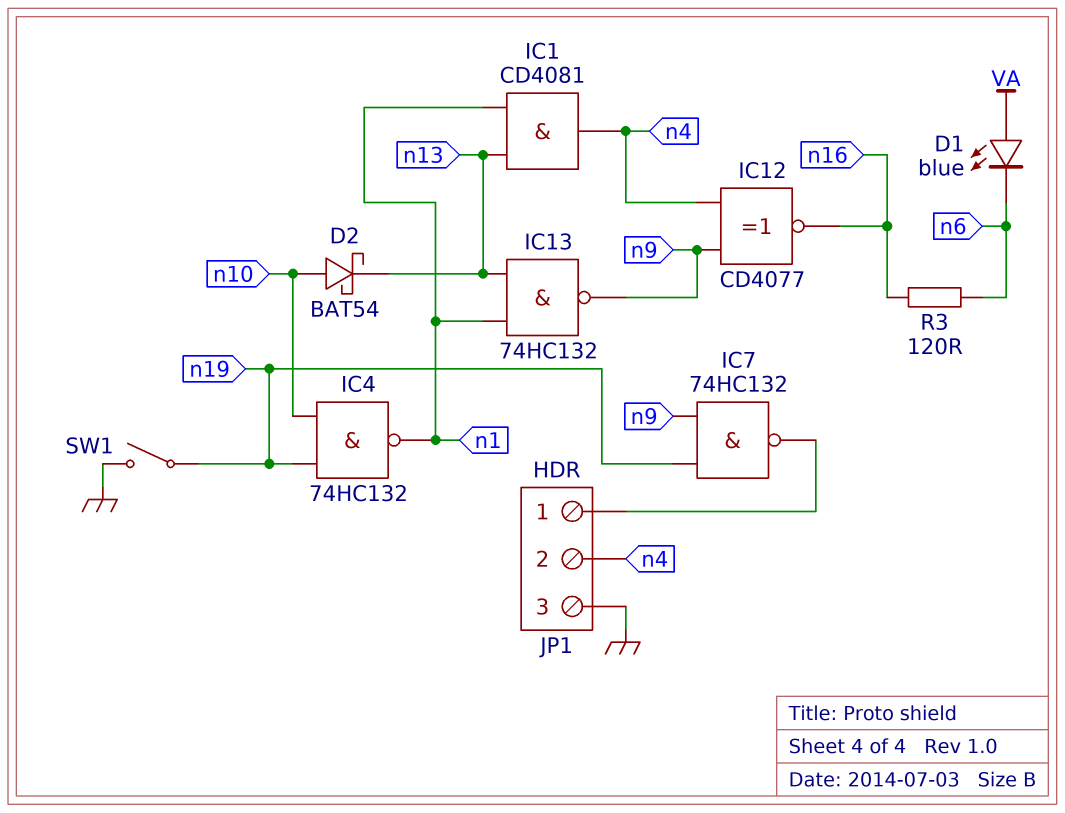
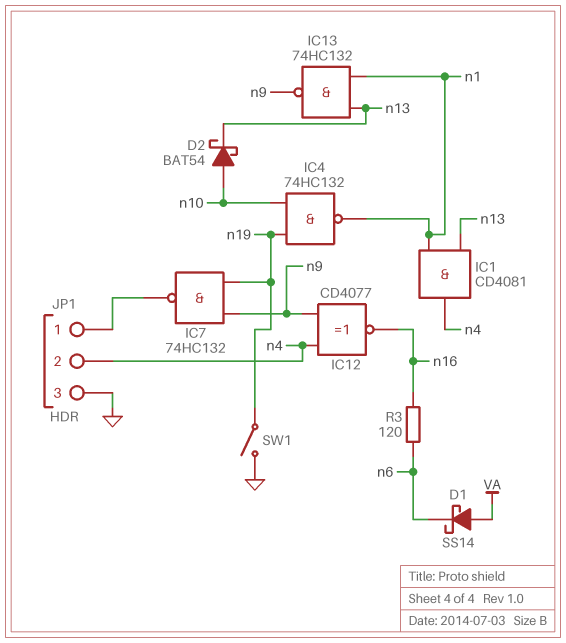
D1: LED blue (A VA, K n6) -> schottky SS14 (A VA, K n6)

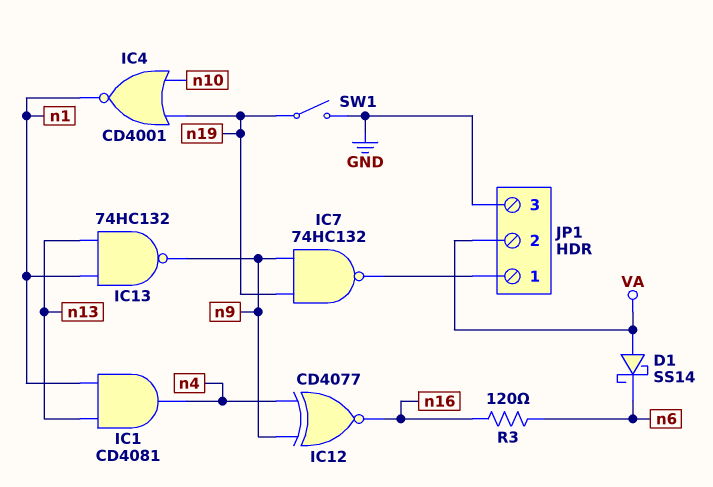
D2: schottky BAT54 (A n10, K n13) -> none
IC4: NAND 74HC132 (in n10, in n19, out n1) -> NOR CD4001 (in n10, in n19, out n1)
JP1 pin 2: n4 -> VA

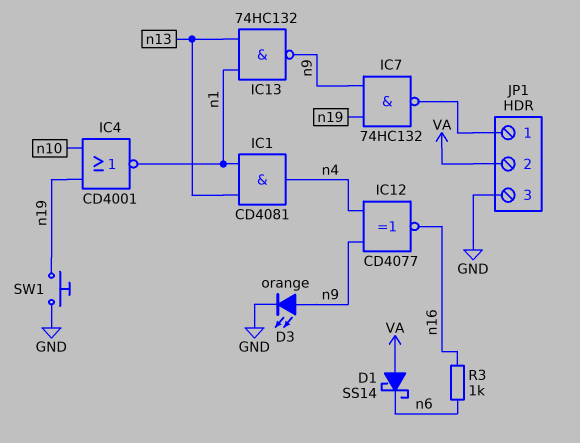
D3: none -> LED orange (A n9, K GND)
R3: 120 (n6, n16) -> 1k (n6, n16)
SW1: switch (GND, n19) -> button (GND, n19)

